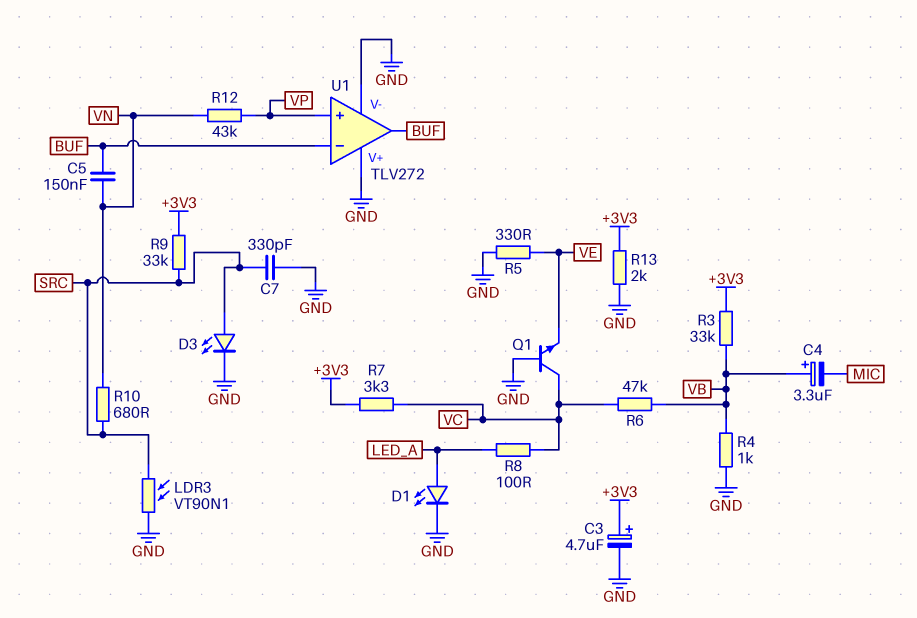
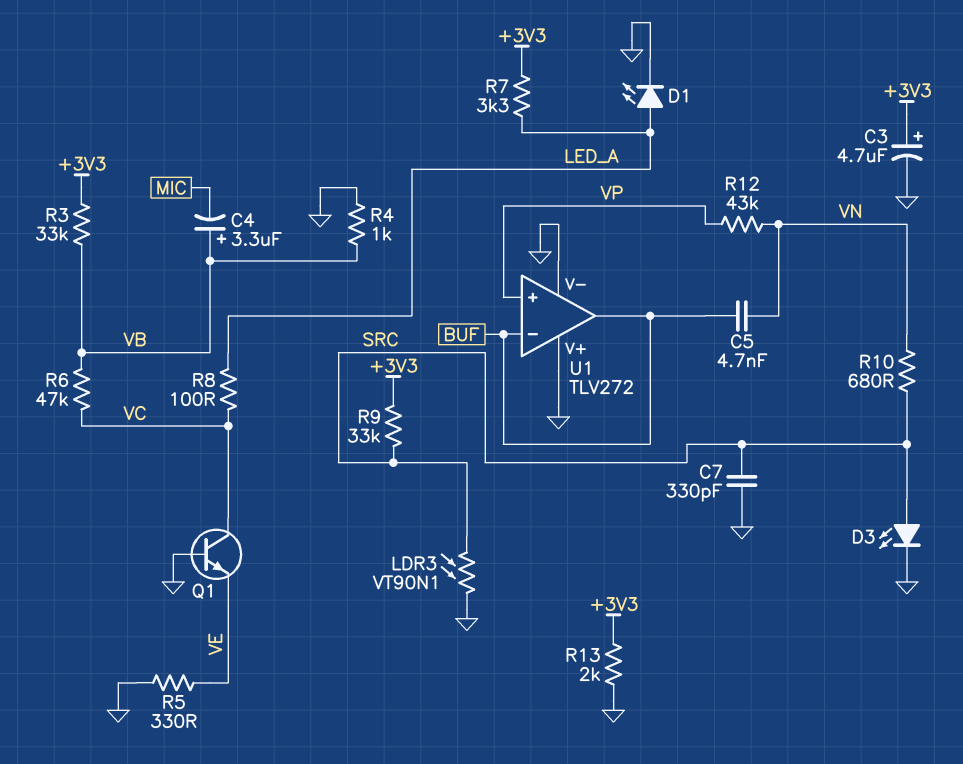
C5: 150nF (BUF, VN) -> 4.7nF (BUF, VN)
R7: 3.3k (+3V3, VC) -> 3.3k (+3V3, LED_A)

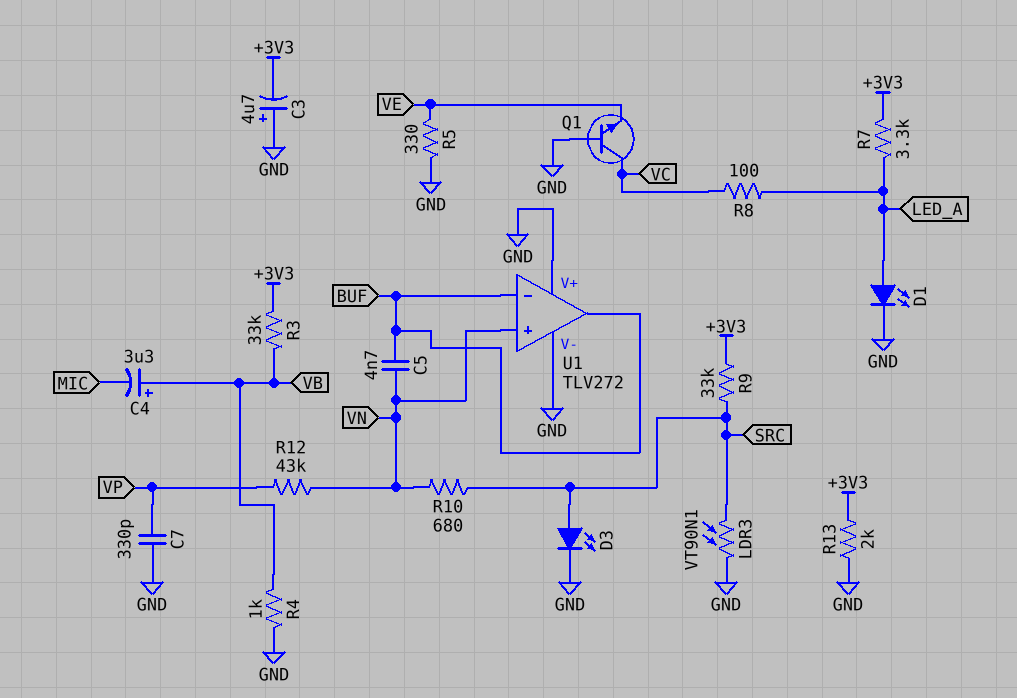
C3: 4.7uF (plus +3V3, minus GND) -> 4.7uF (plus GND, minus +3V3)
C7: 330pF (GND, SRC) -> 330pF (GND, VP)
R6: 47k (VB, VC) -> none
U1 pin in+: VP -> VN

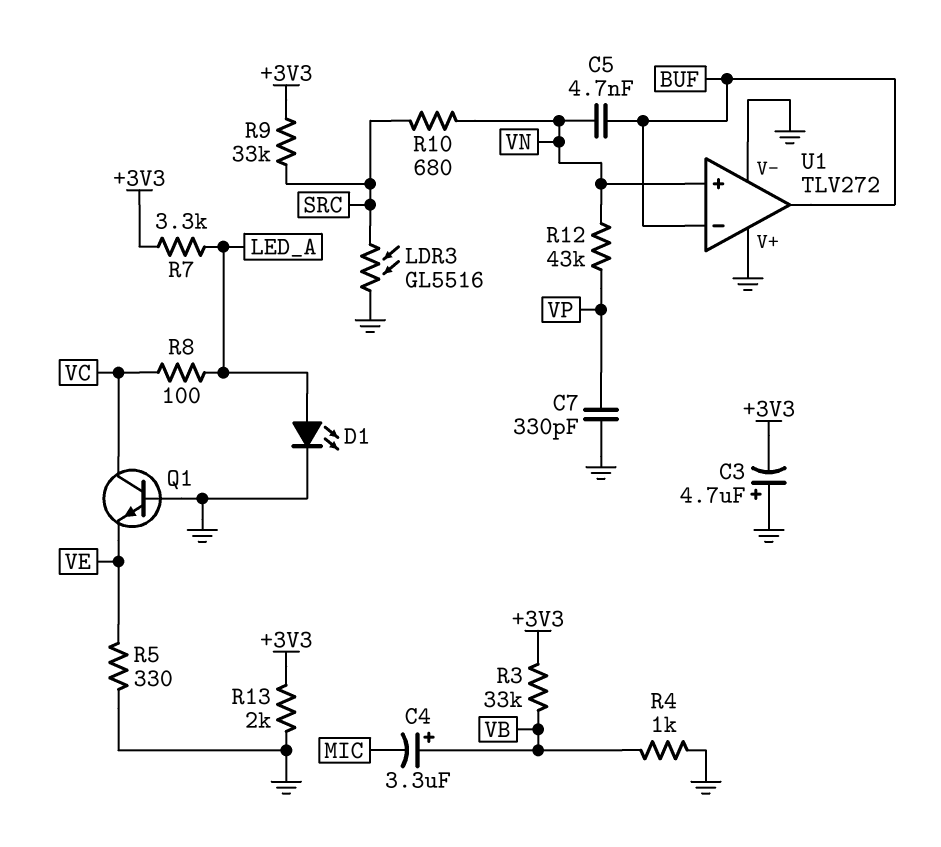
D3: LED (A SRC, K GND) -> none
LDR3: VT90N1 (GND, SRC) -> GL5516 (GND, SRC)

